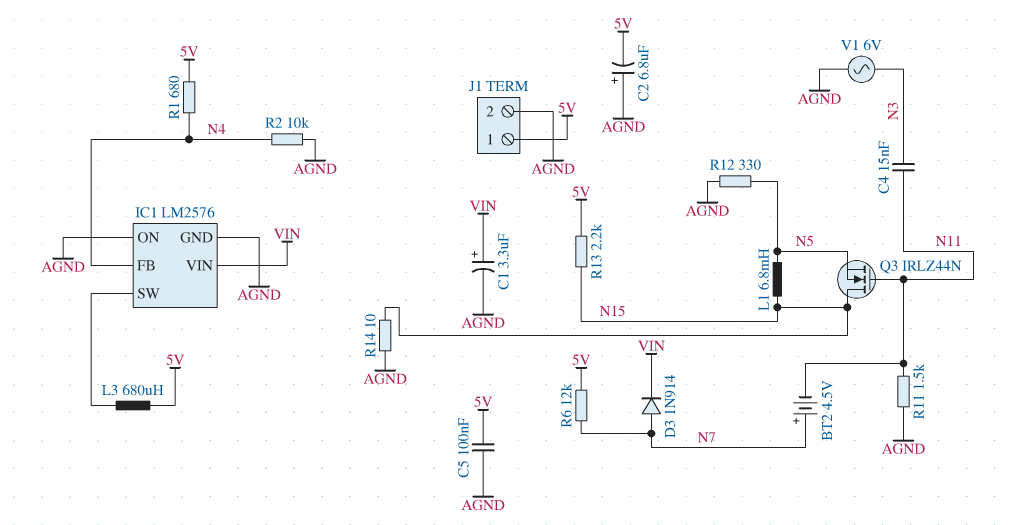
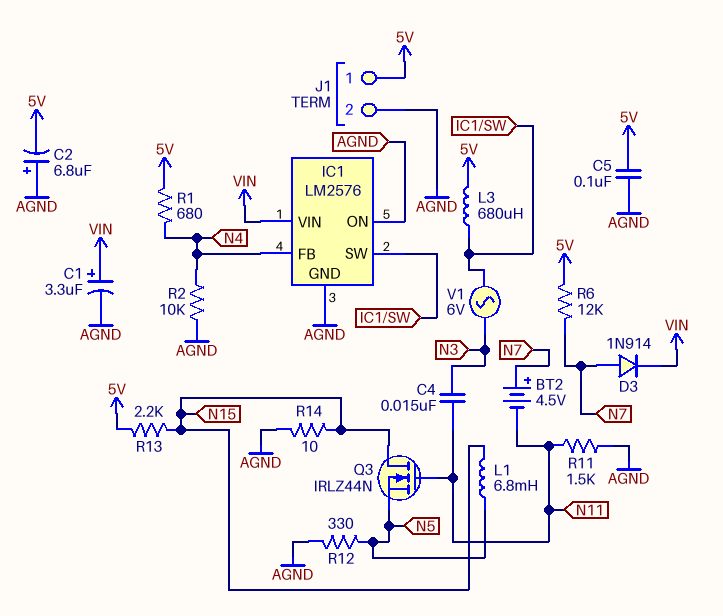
V1: AC 6V (AGND, N3) -> AC 6V (IC1/SW, N3)

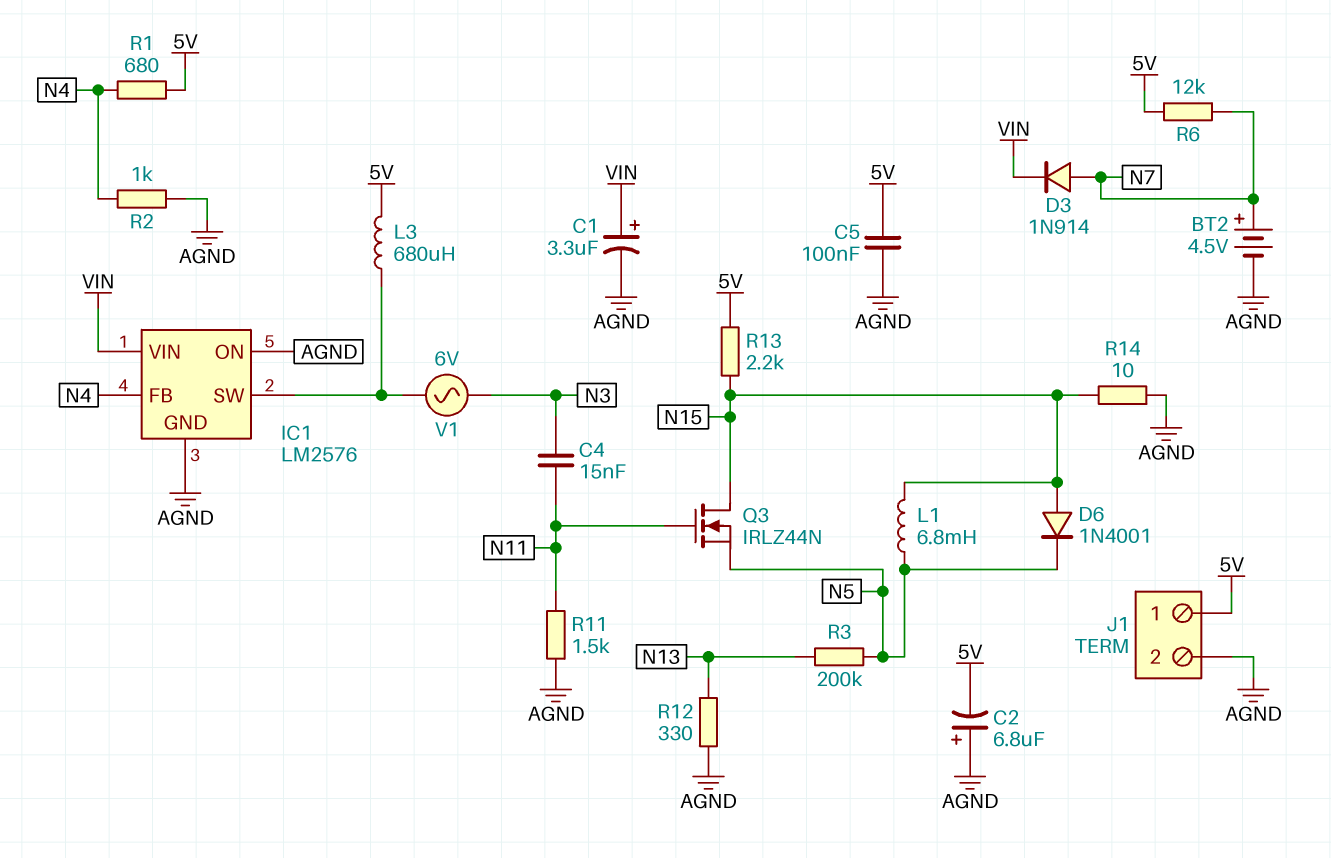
BT2: 4.5V (plus N7, minus N11) -> 4.5V (plus N7, minus AGND)
D6: none -> diode 1N4001 (A N15, K N5)
R2: 10k (AGND, N4) -> 1k (AGND, N4)
R3: none -> 200k (N5, N13)
R12: 330 (AGND, N5) -> 330 (AGND, N13)

